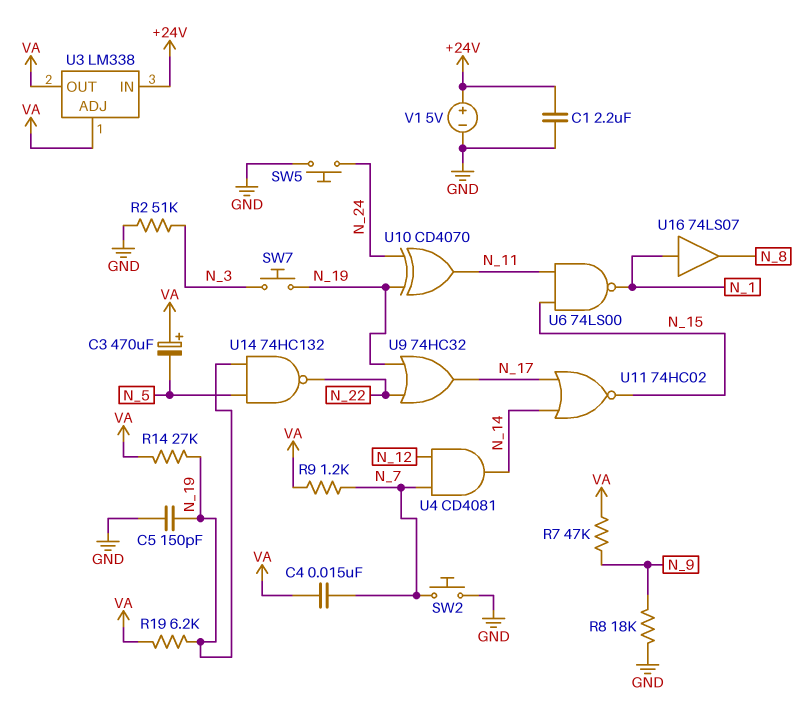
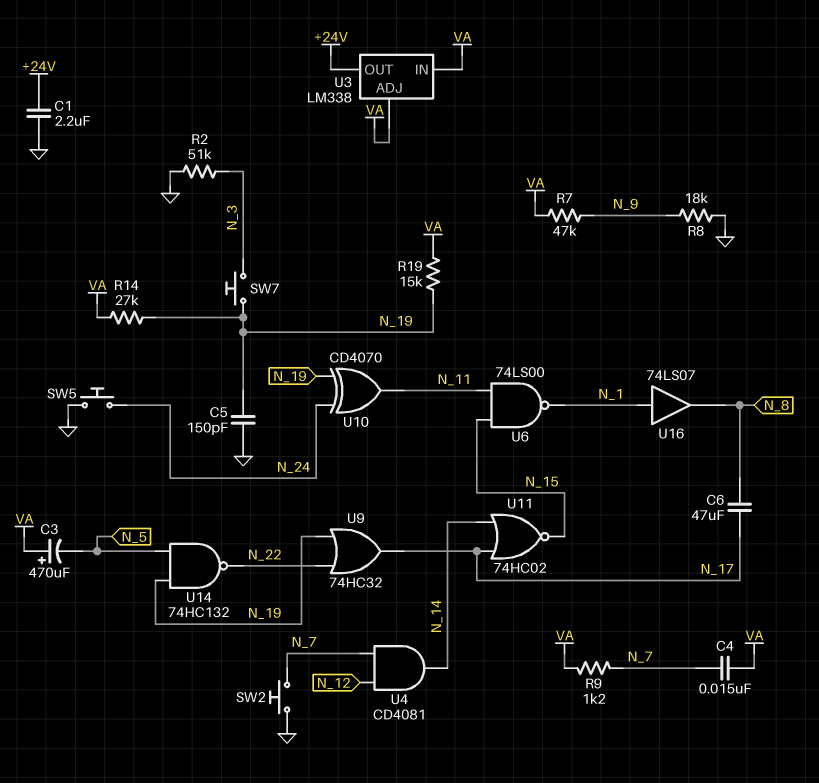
C6: none -> 47uF (N_8, N_17)
R19: 6.2k (N_19, VA) -> 15k (N_19, VA)
U3 pin IN: +24V -> VA
U3 pin OUT: VA -> +24V
V1: 5V (plus +24V, minus GND) -> none

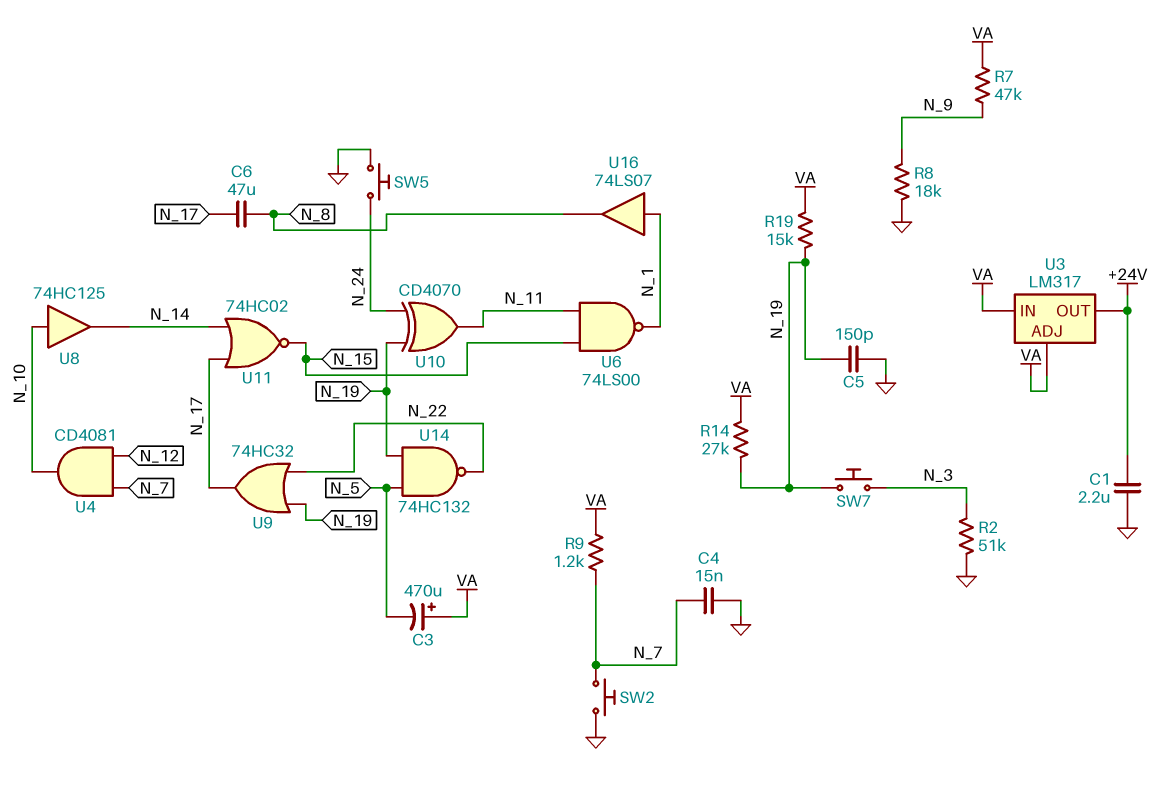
C4: 15nF (N_7, VA) -> 15nF (GND, N_7)
U3: LM338 -> LM317
U4: AND CD4081 (in N_7, in N_12, out N_14) -> AND CD4081 (in N_7, in N_12, out N_10)
U8: none -> buffer 74HC125 (in N_10, out N_14)

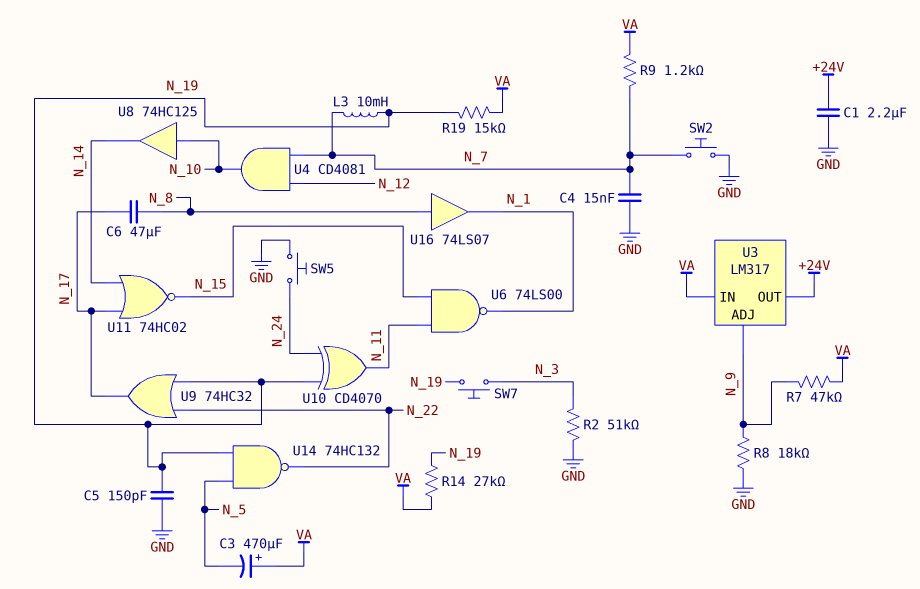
L3: none -> 10mH (N_7, N_19)
U3 pin ADJ: VA -> N_9
U16: buffer 74LS07 (in N_1, out N_8) -> buffer 74LS07 (in N_8, out N_1)

